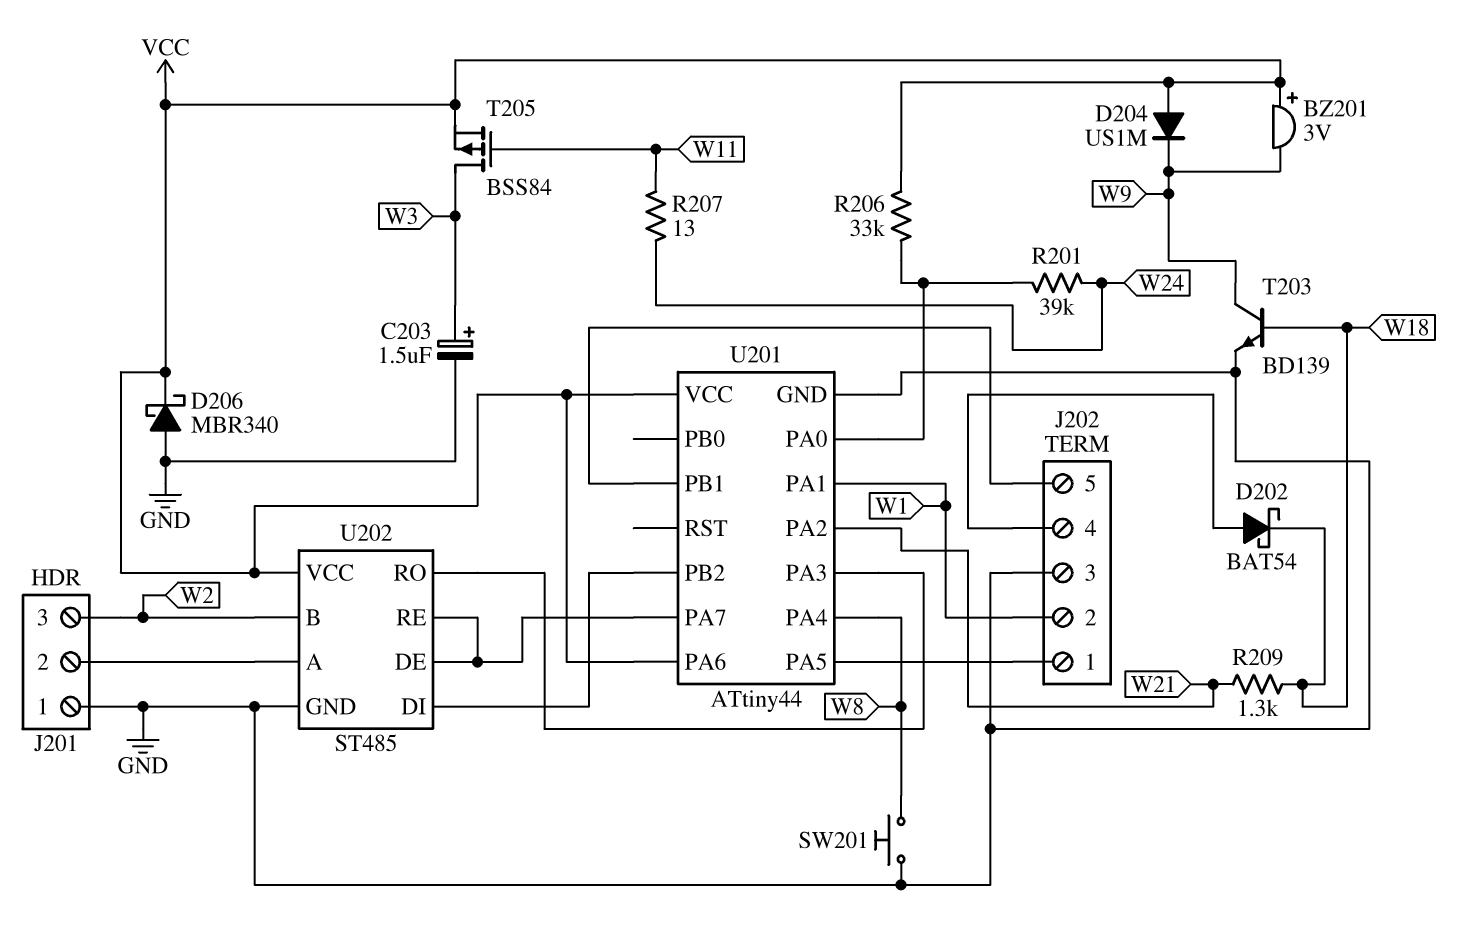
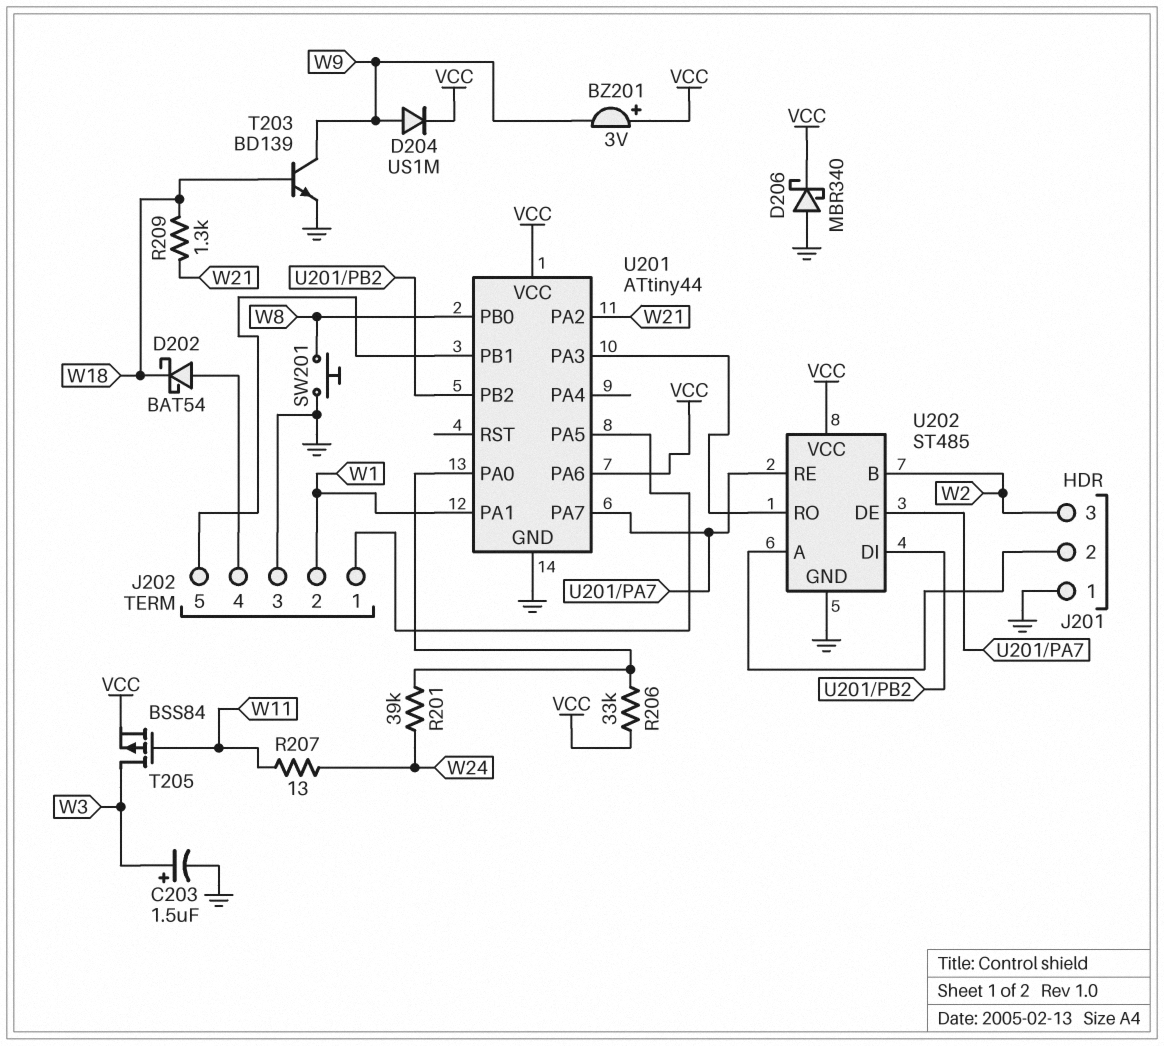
D204: diode US1M (A VCC, K W9) -> diode US1M (A W9, K VCC)
U201 pin PA4: W8 -> none
U201 pin PB0: none -> W8

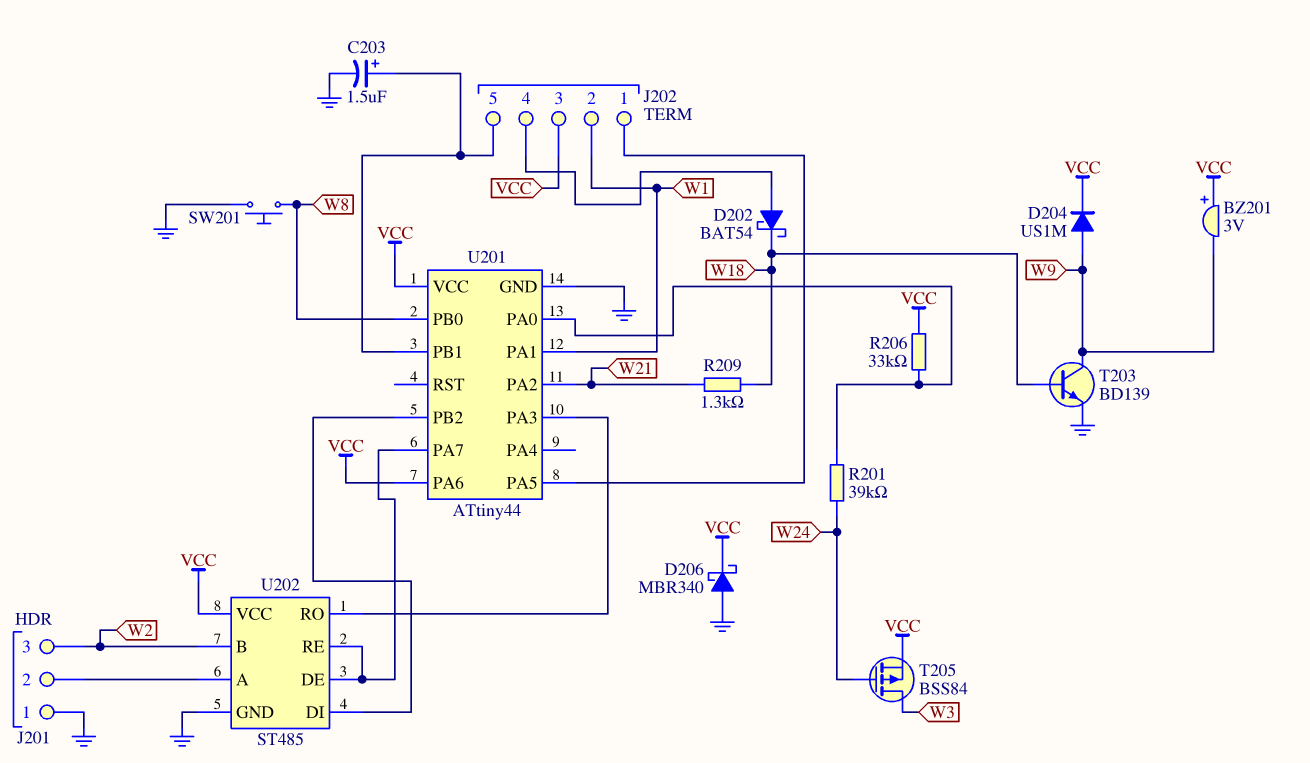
C203: 1.5uF (plus W3, minus GND) -> 1.5uF (plus J202/5, minus GND)
J202 pin 3: GND -> VCC
R207: 13 (W11, W24) -> none
T205: PMOS BSS84 (G W11, D W3, S VCC) -> PMOS BSS84 (G W24, D W3, S VCC)

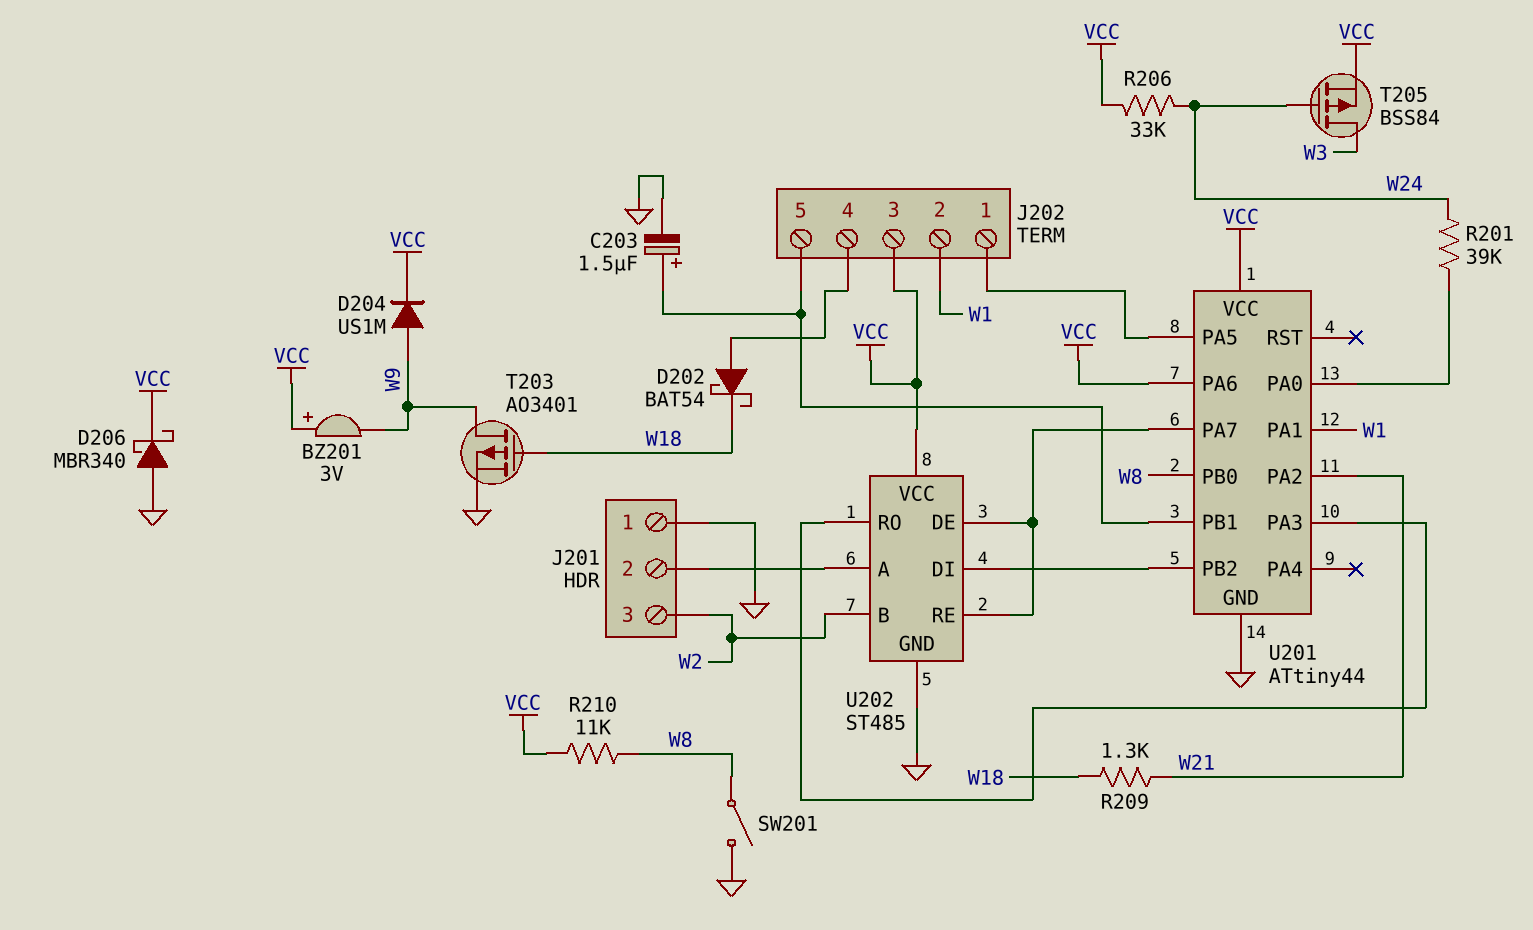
R206: 33k (U201/PA0, VCC) -> 33k (VCC, W24)
R210: none -> 11k (VCC, W8)
SW201: button (GND, W8) -> switch (GND, W8)
T203: NPN BD139 (B W18, C W9, E GND) -> PMOS AO3401 (G W18, D W9, S GND)

